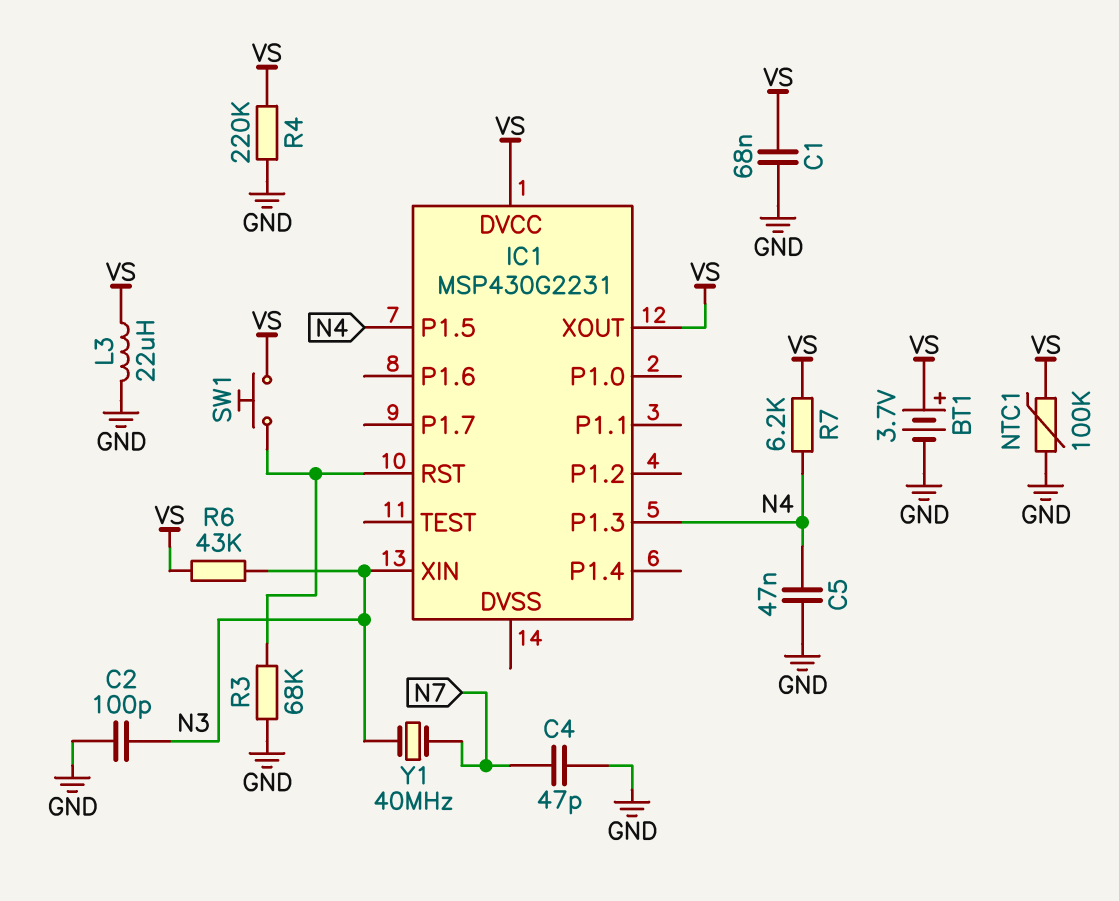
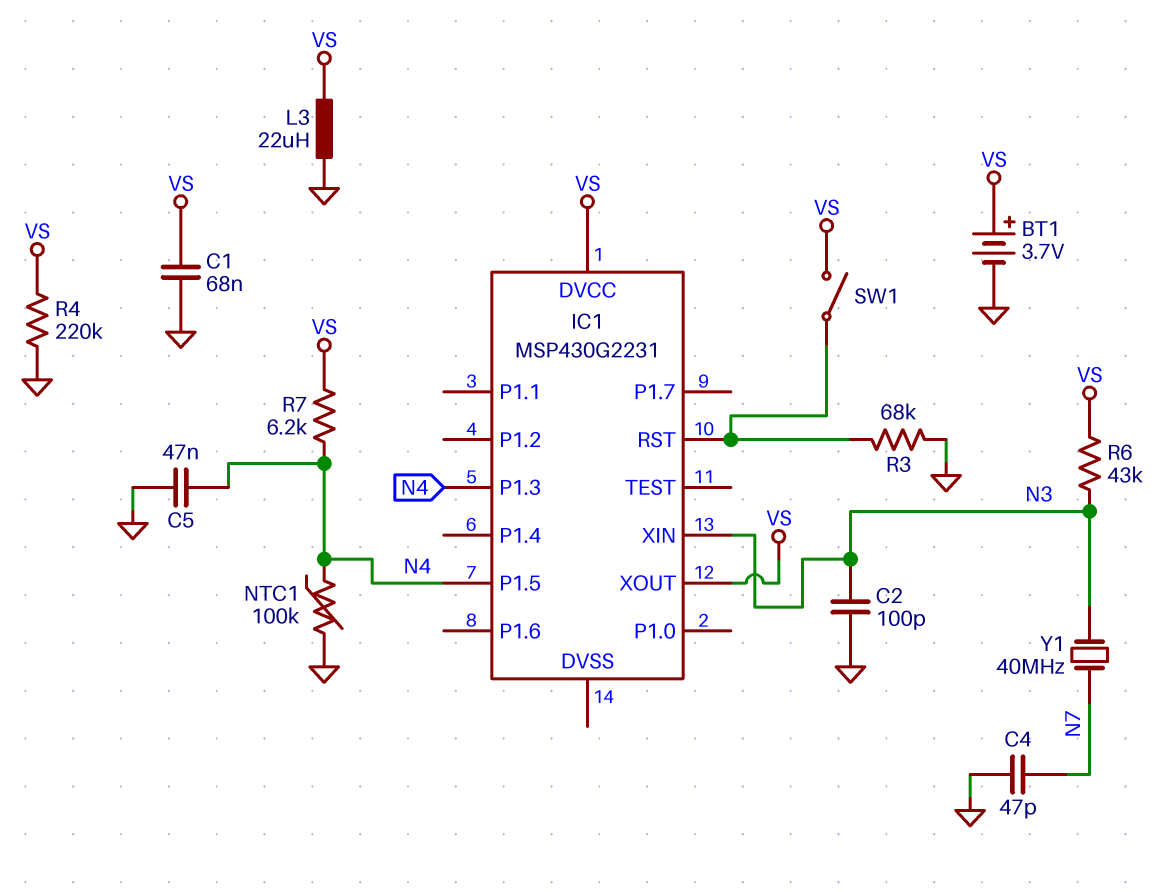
NTC1: 100k (GND, VS) -> 100k (GND, N4)
SW1: button (IC1/RST, VS) -> switch (IC1/RST, VS)

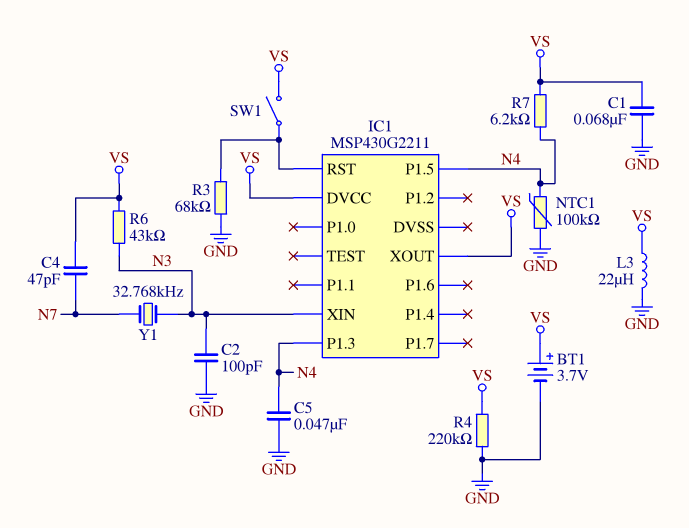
C4: 47pF (GND, N7) -> 47pF (N7, VS)
IC1: MSP430G2231 -> MSP430G2211
Y1: 40MHz (N3, N7) -> 32.768kHz (N3, N7)

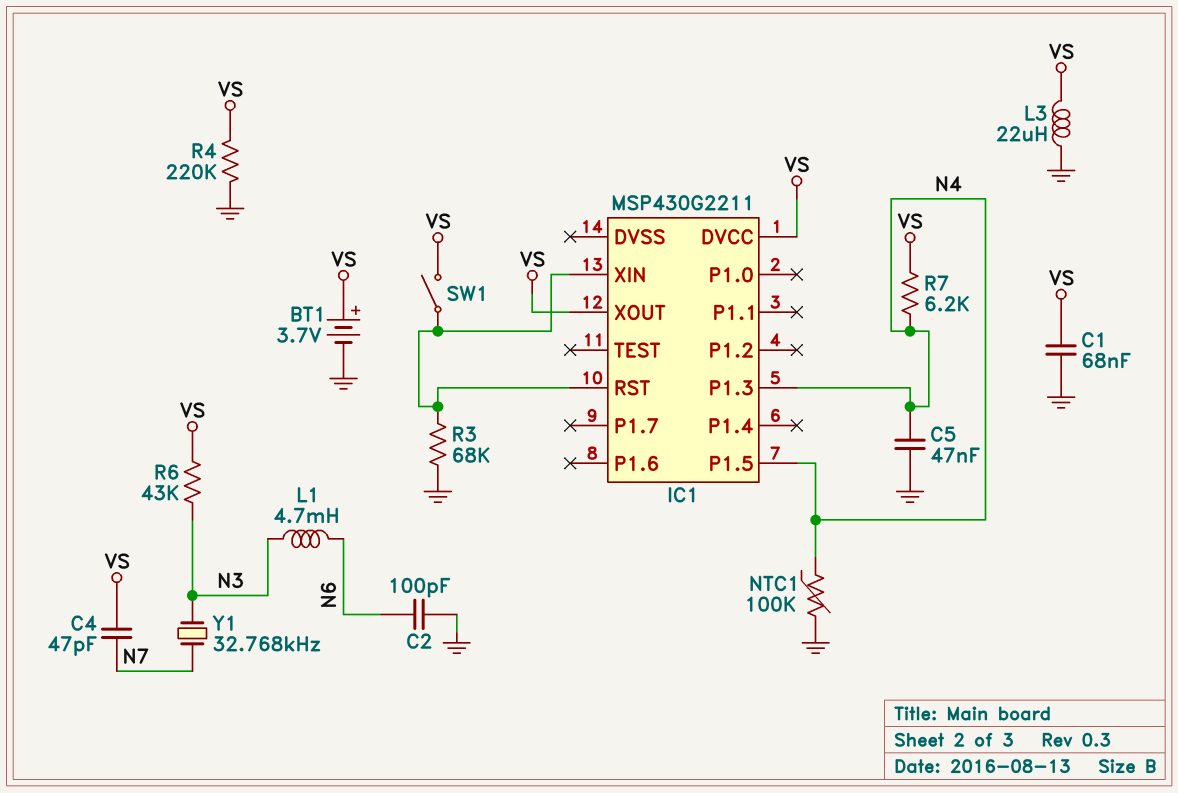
C2: 100pF (GND, N3) -> 100pF (GND, N6)
IC1 pin XIN: N3 -> IC1/RST
L1: none -> 4.7mH (N3, N6)

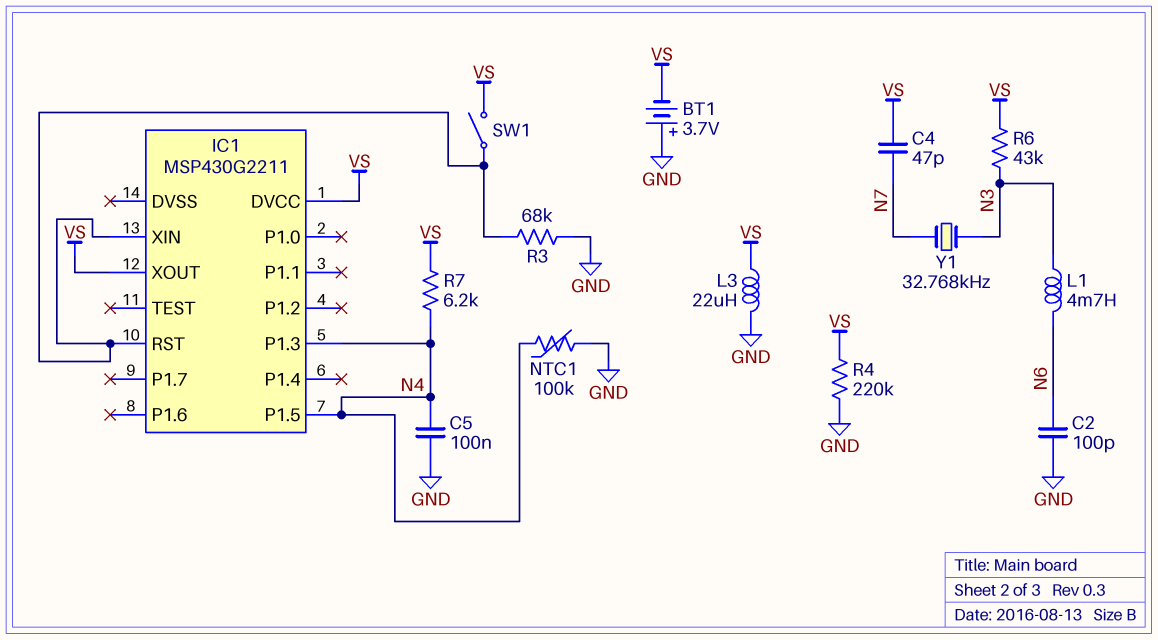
BT1: 3.7V (plus VS, minus GND) -> 3.7V (plus GND, minus VS)
C1: 68nF (GND, VS) -> none
C5: 47nF (GND, N4) -> 100nF (GND, N4)

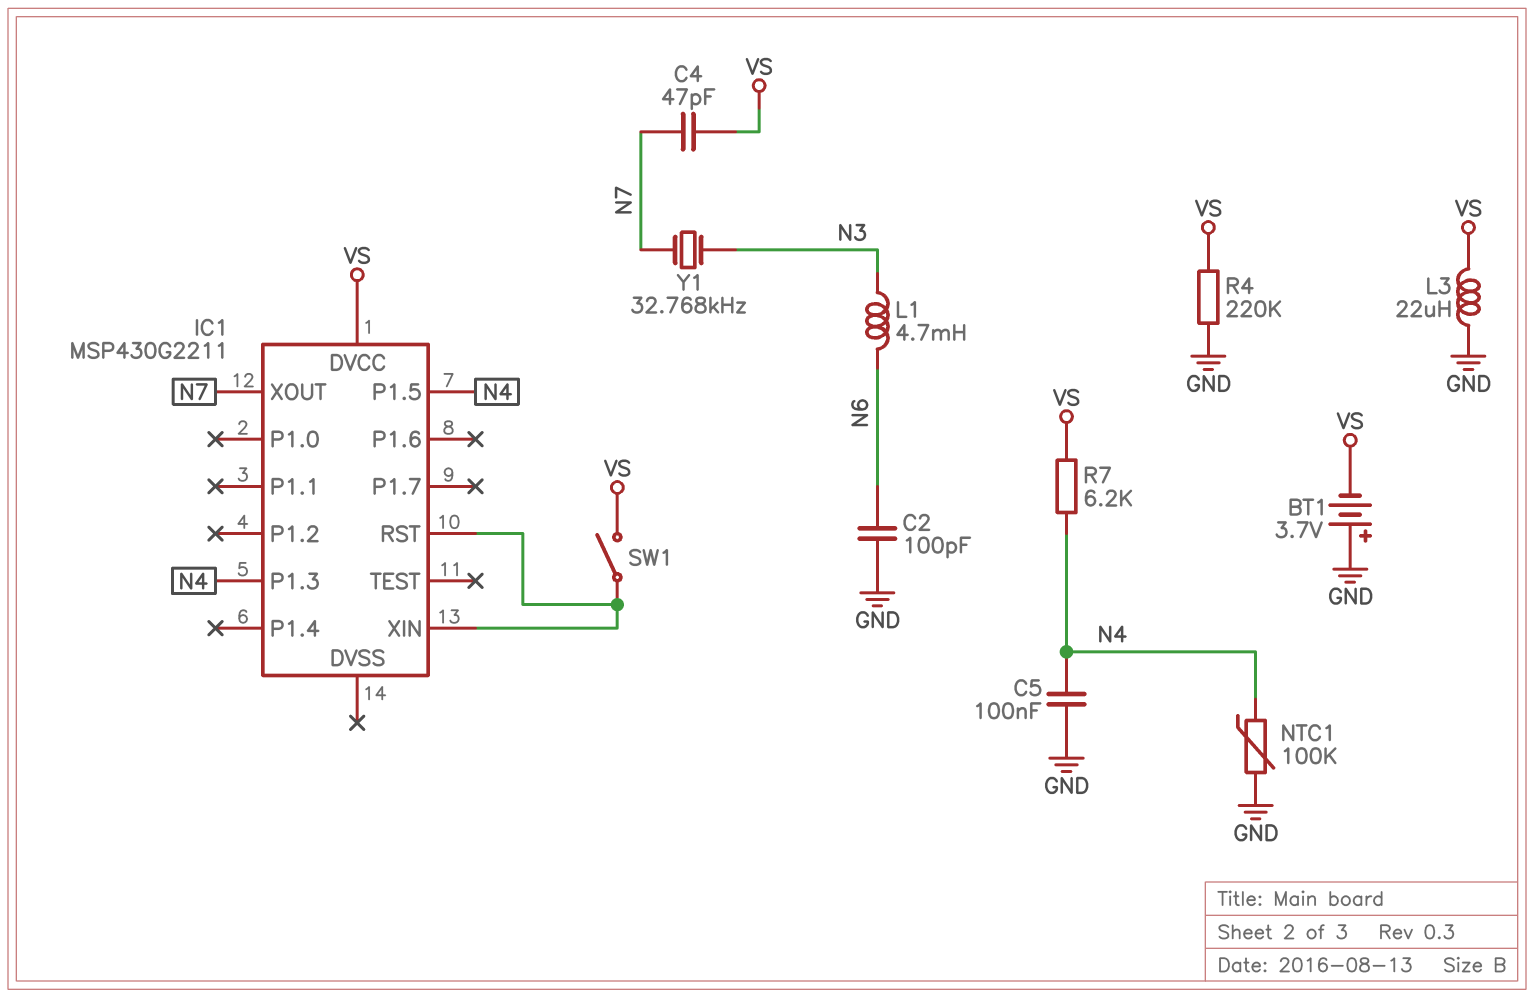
IC1 pin XOUT: VS -> N7
R3: 68k (GND, IC1/RST) -> none
R6: 43k (N3, VS) -> none

